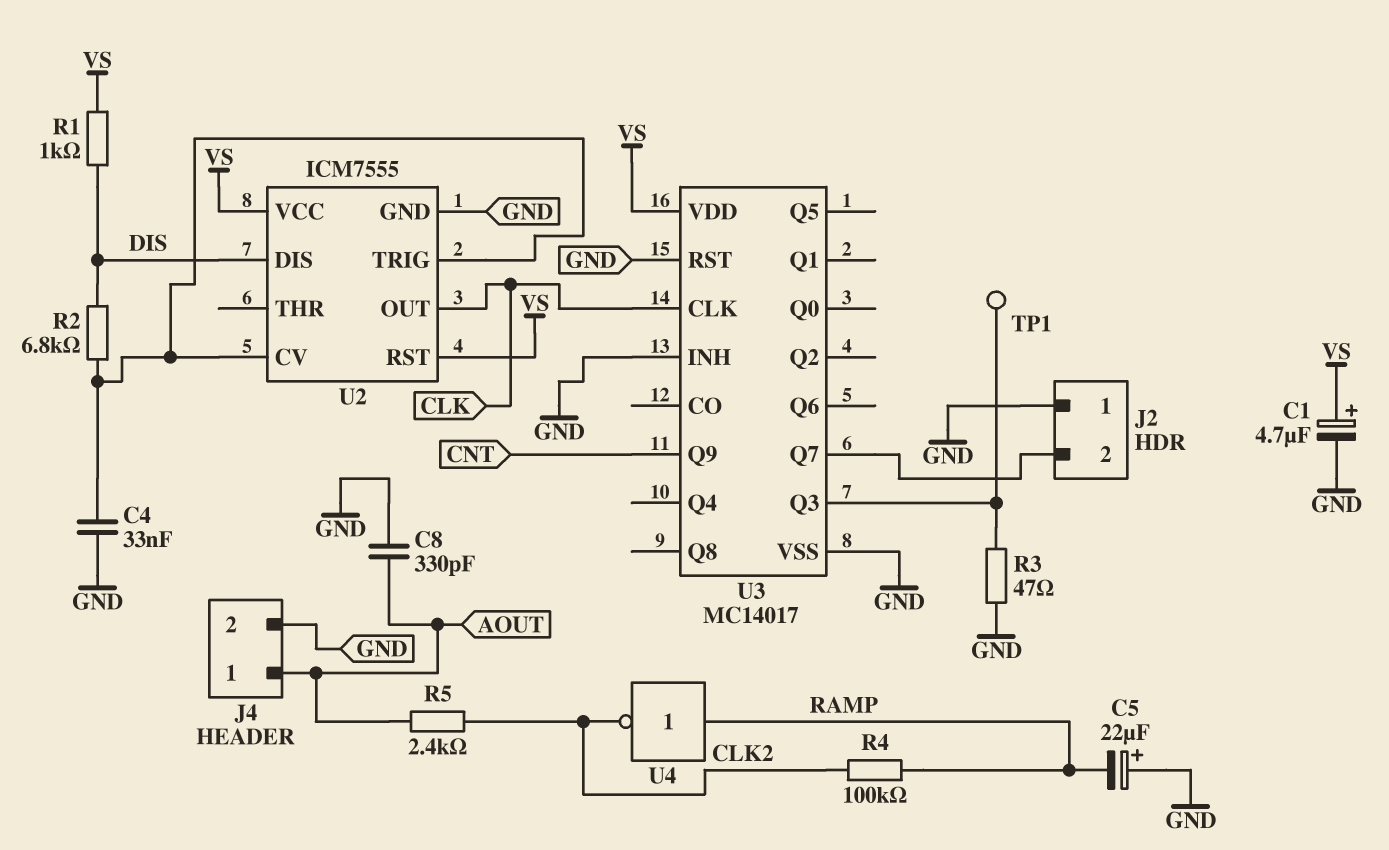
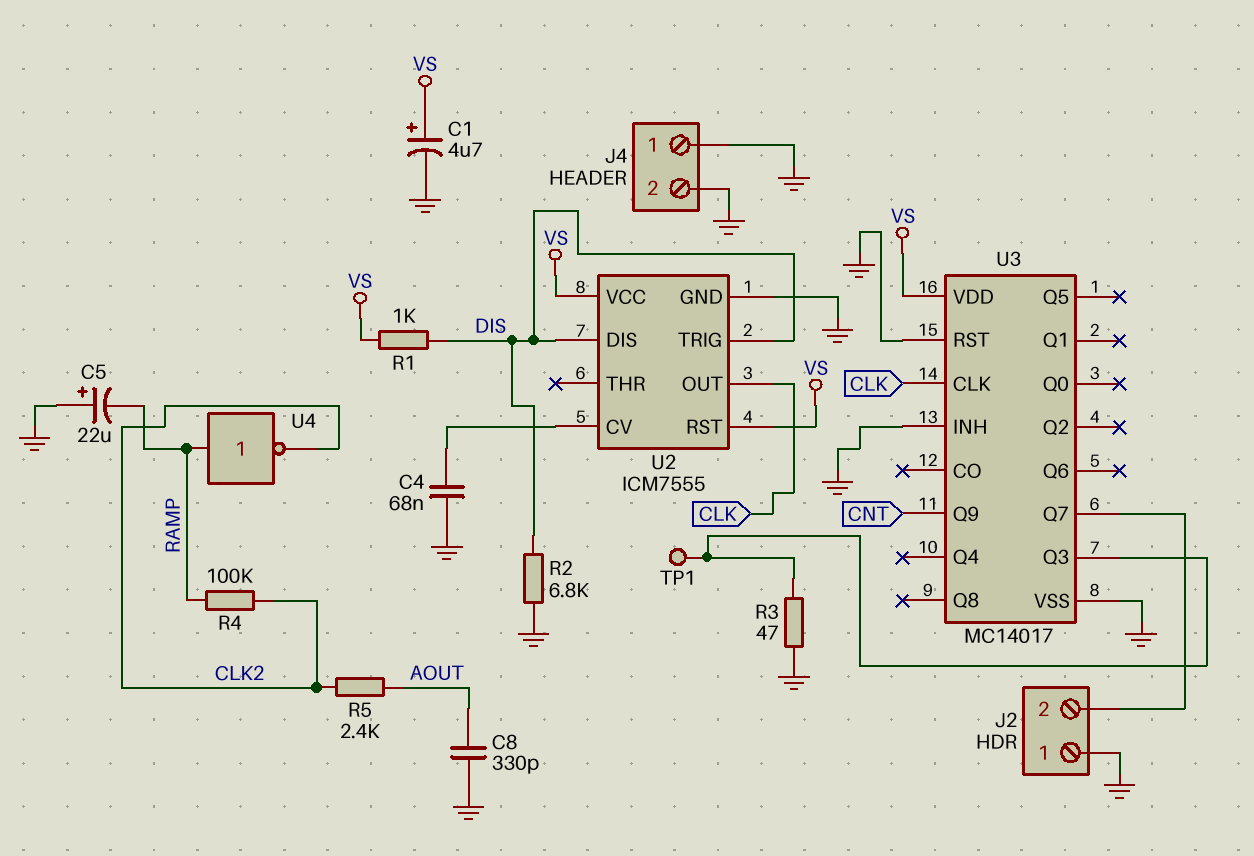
C4: 33nF (GND, U2/CV) -> 68nF (GND, U2/CV)
J4 pin 1: AOUT -> GND
R2: 6.8k (DIS, U2/CV) -> 6.8k (DIS, GND)
U2 pin TRIG: U2/CV -> DIS

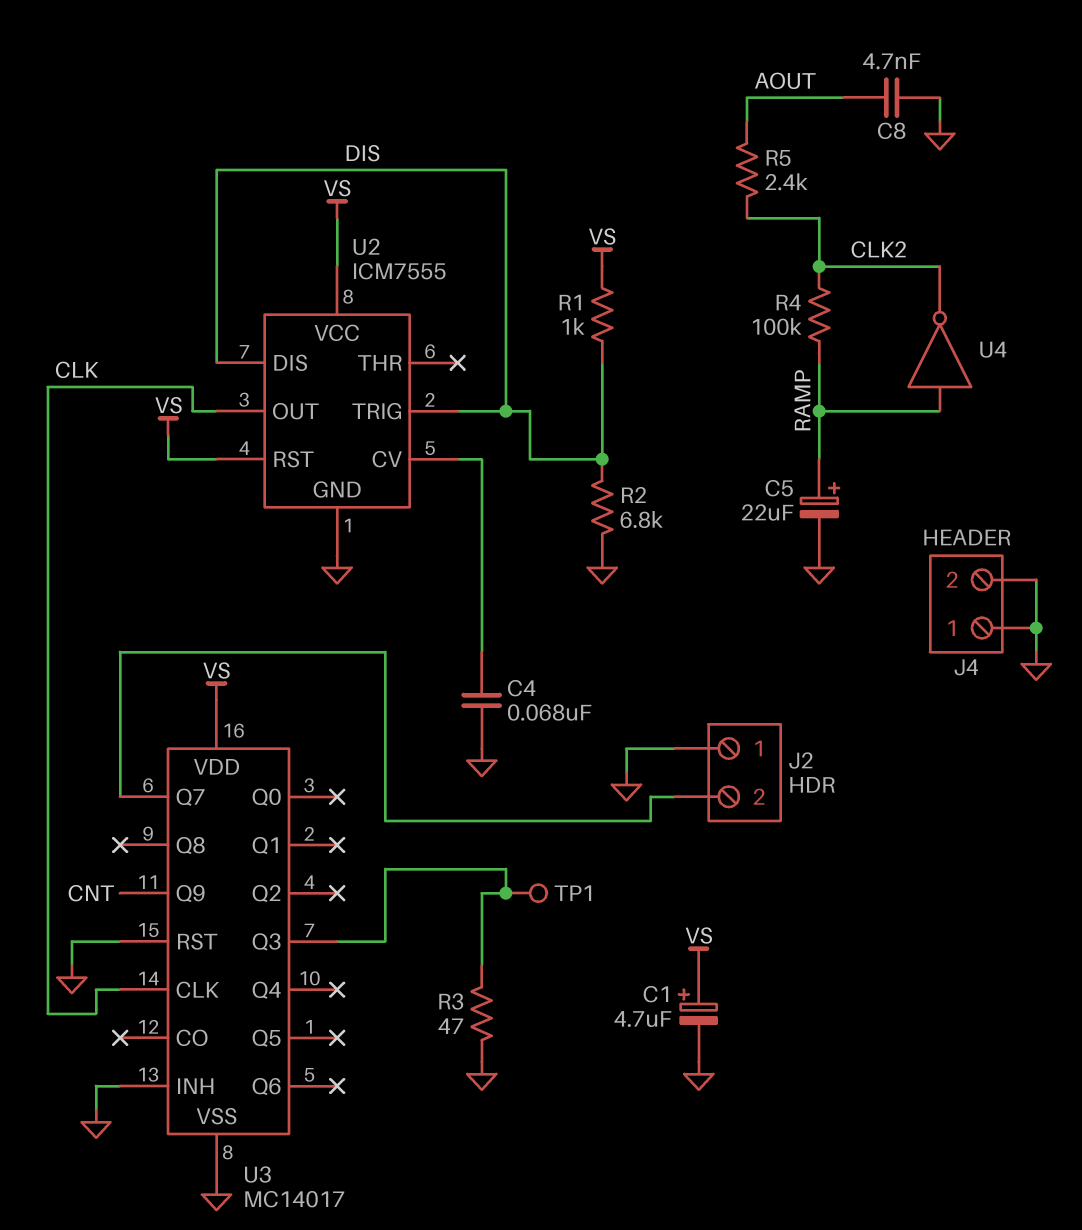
C5: 22uF (plus GND, minus RAMP) -> 22uF (plus RAMP, minus GND)
C8: 330pF (AOUT, GND) -> 4.7nF (AOUT, GND)

